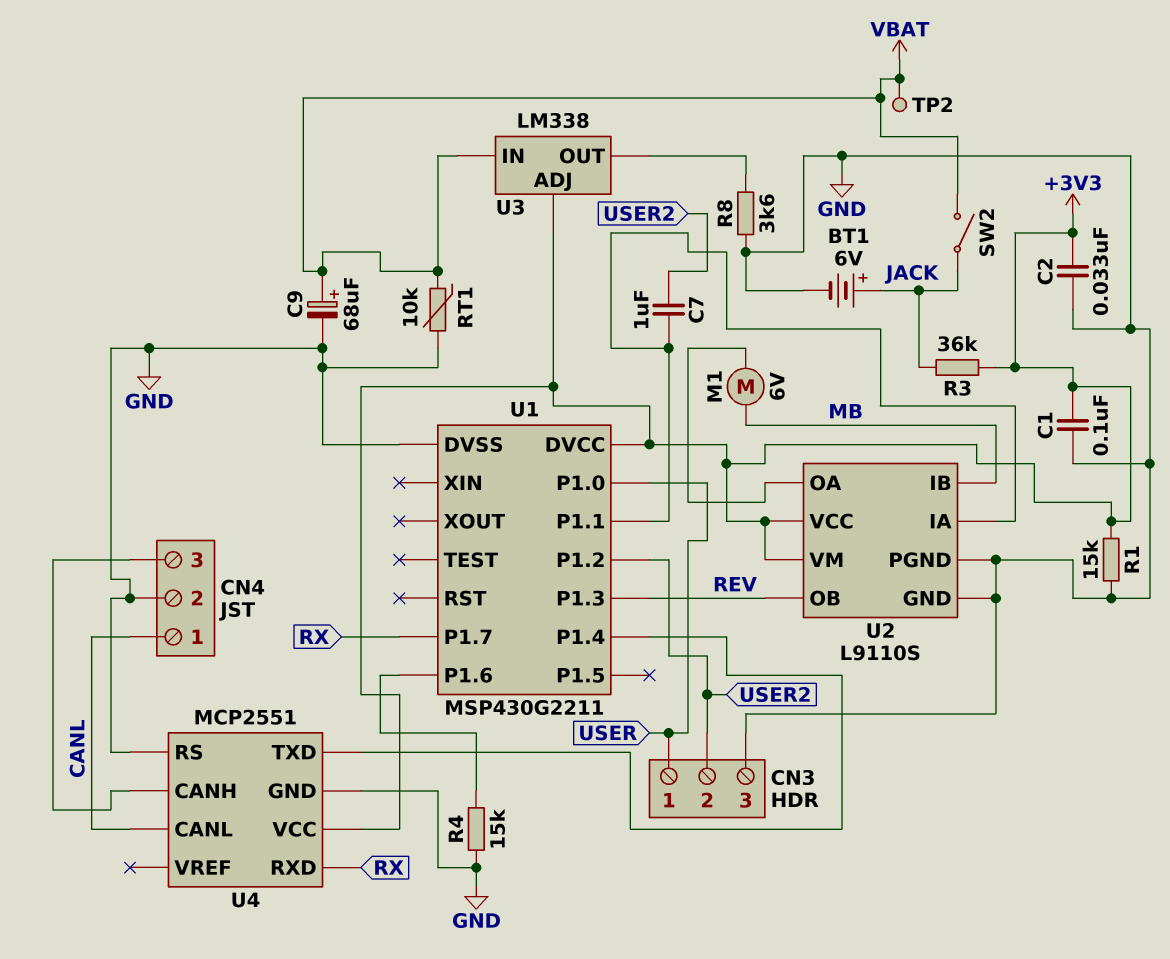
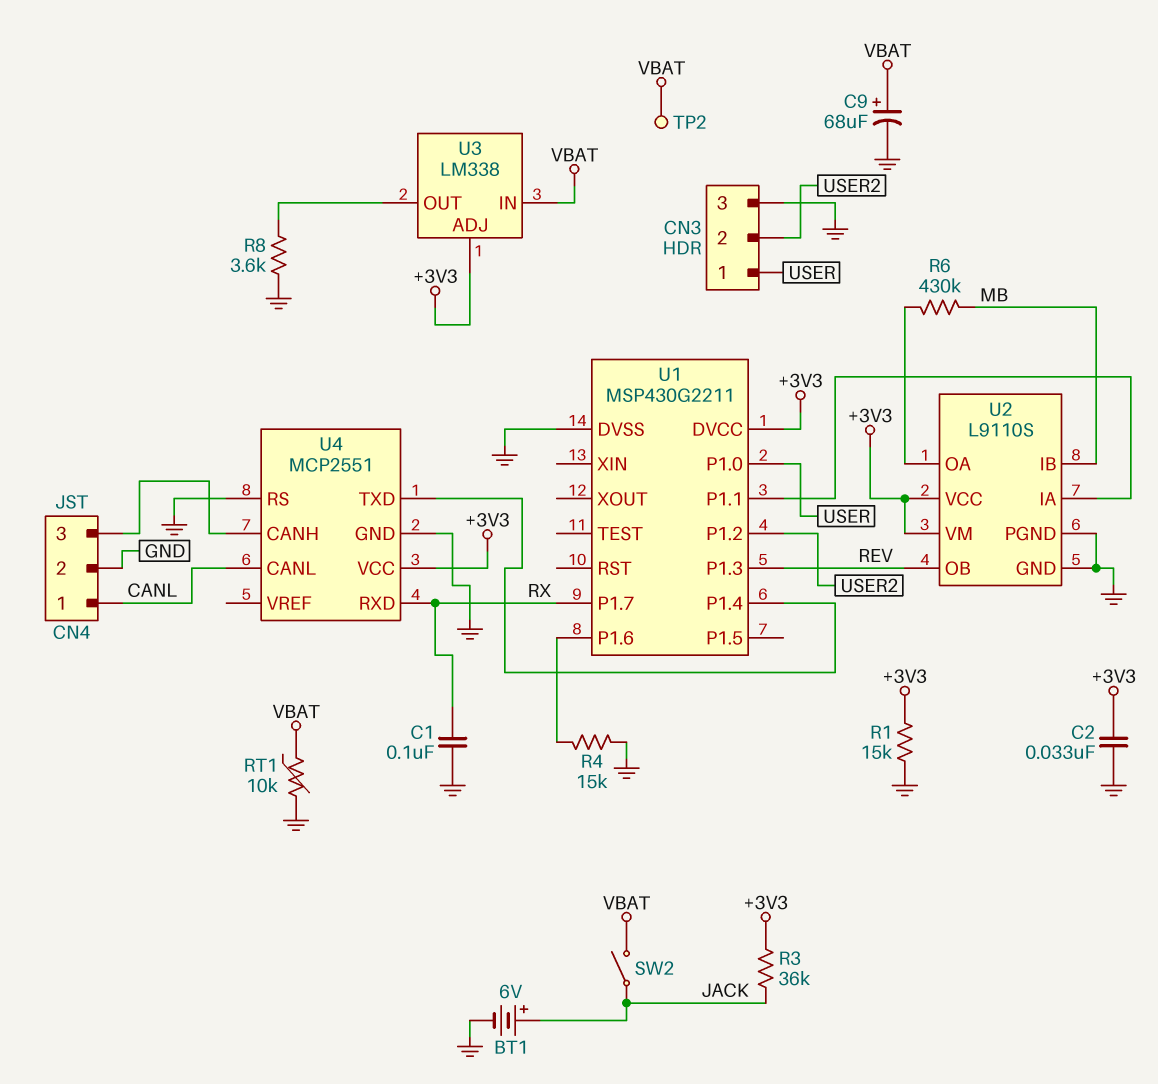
C1: 100nF (+3V3, GND) -> 100nF (GND, RX)
C7: 1uF (U1/P1.1, USER2) -> none
M1: motor 6V (MB, U2/OA) -> none
R6: none -> 430k (MB, U2/OA)

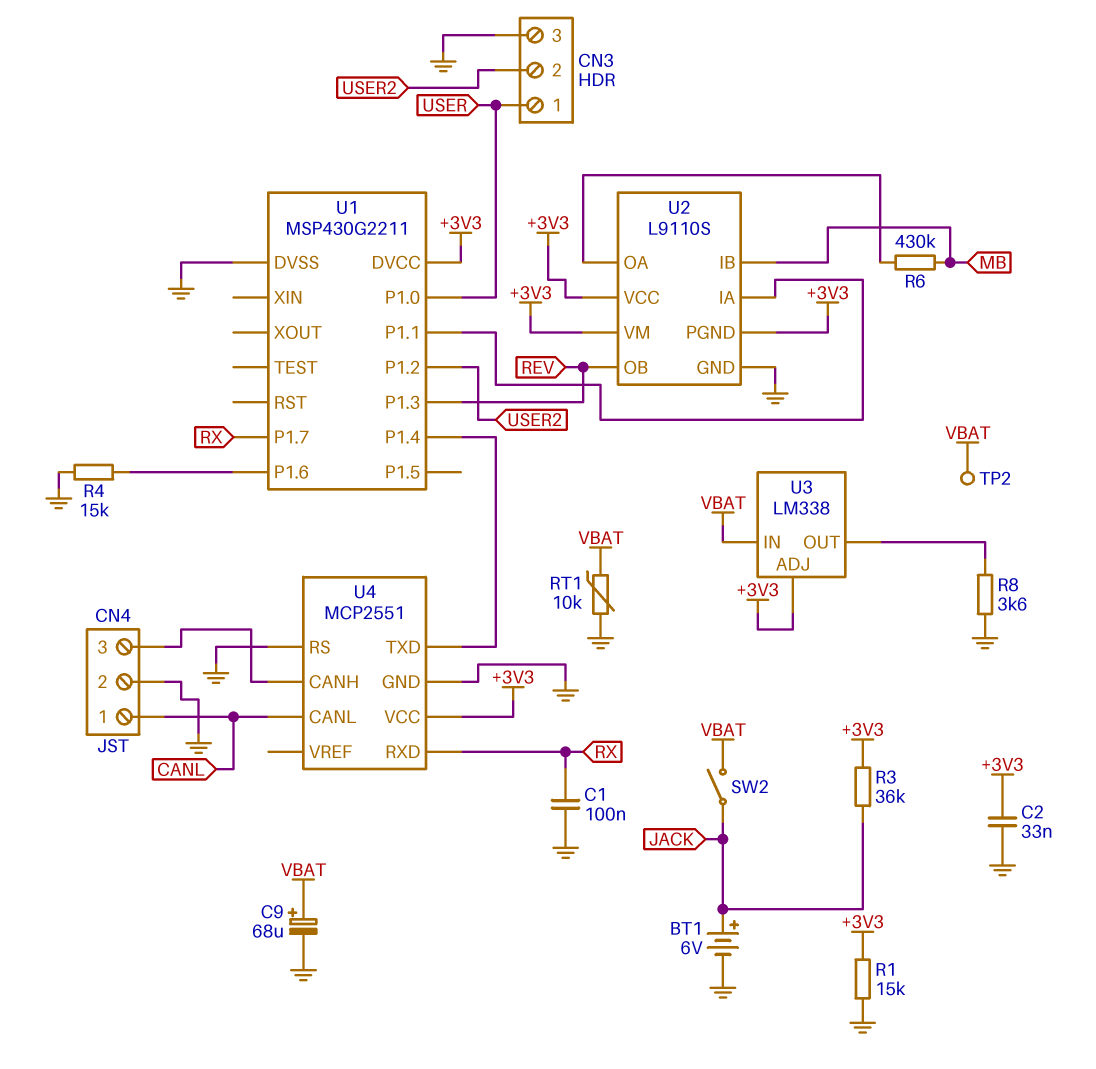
U2 pin PGND: GND -> +3V3

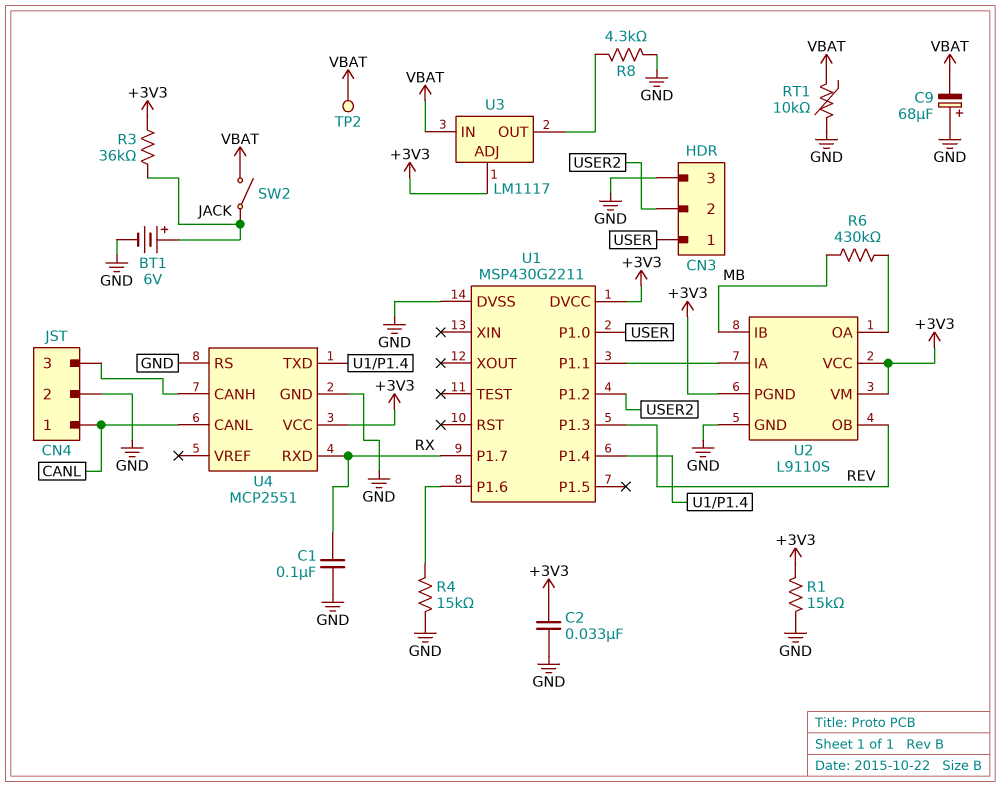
C9: 68uF (plus VBAT, minus GND) -> 68uF (plus GND, minus VBAT)
R8: 3.6k (GND, U3/OUT) -> 4.3k (GND, U3/OUT)
U3: LM338 -> LM1117

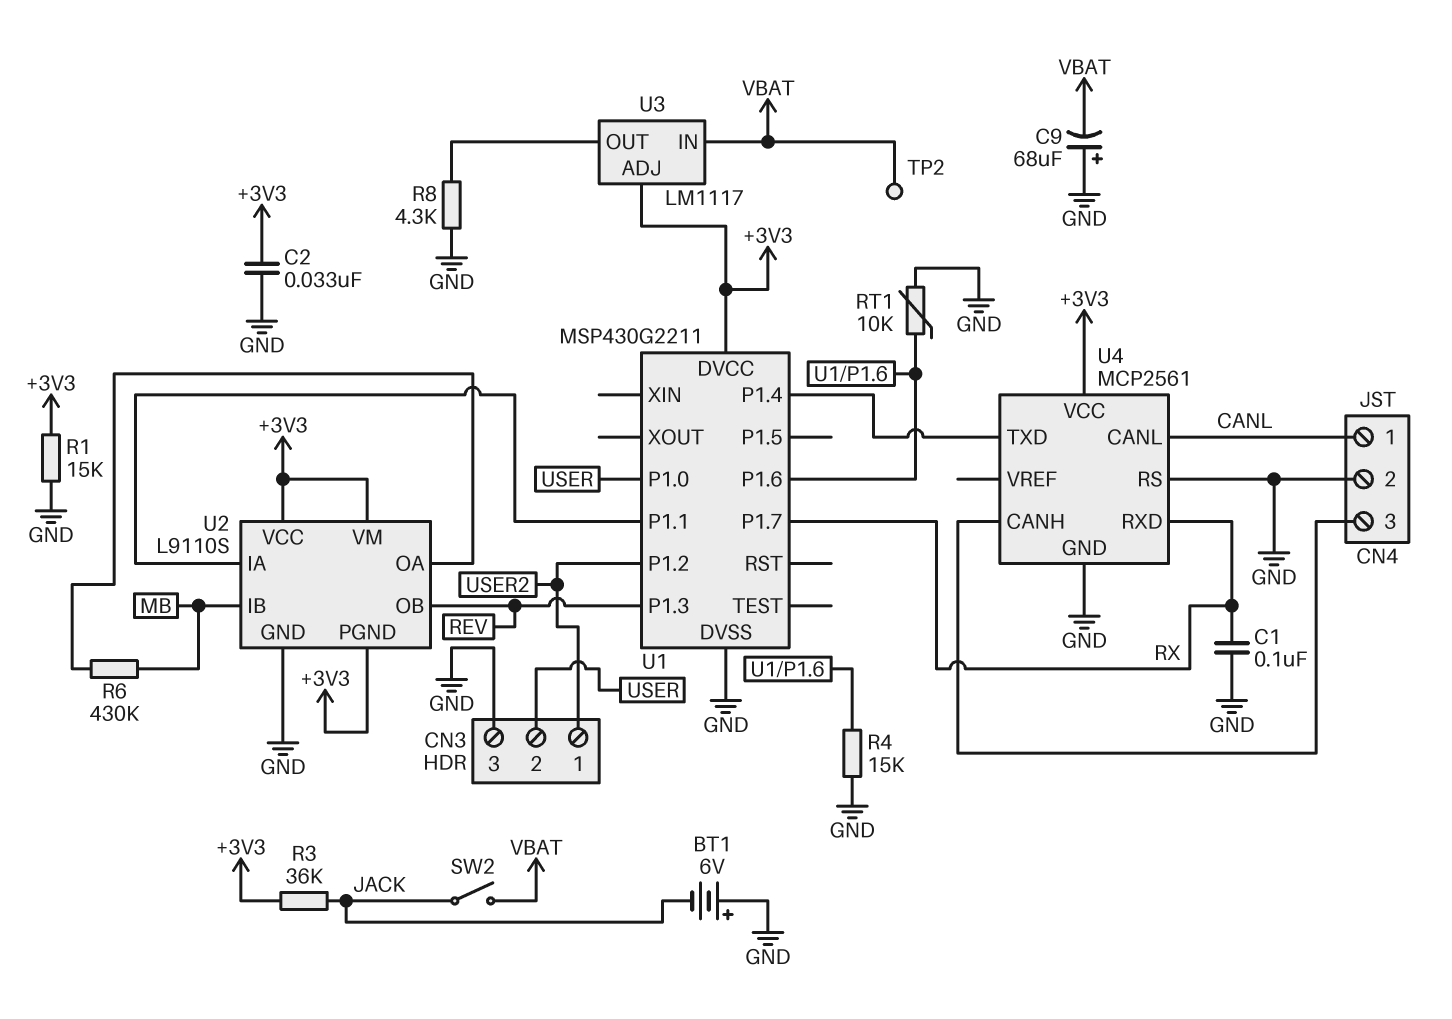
BT1: 6V (plus JACK, minus GND) -> 6V (plus GND, minus JACK)
CN3 pin 1: USER -> USER2
CN3 pin 2: USER2 -> USER
RT1: 10k (GND, VBAT) -> 10k (GND, U1/P1.6)
U4: MCP2551 -> MCP2561

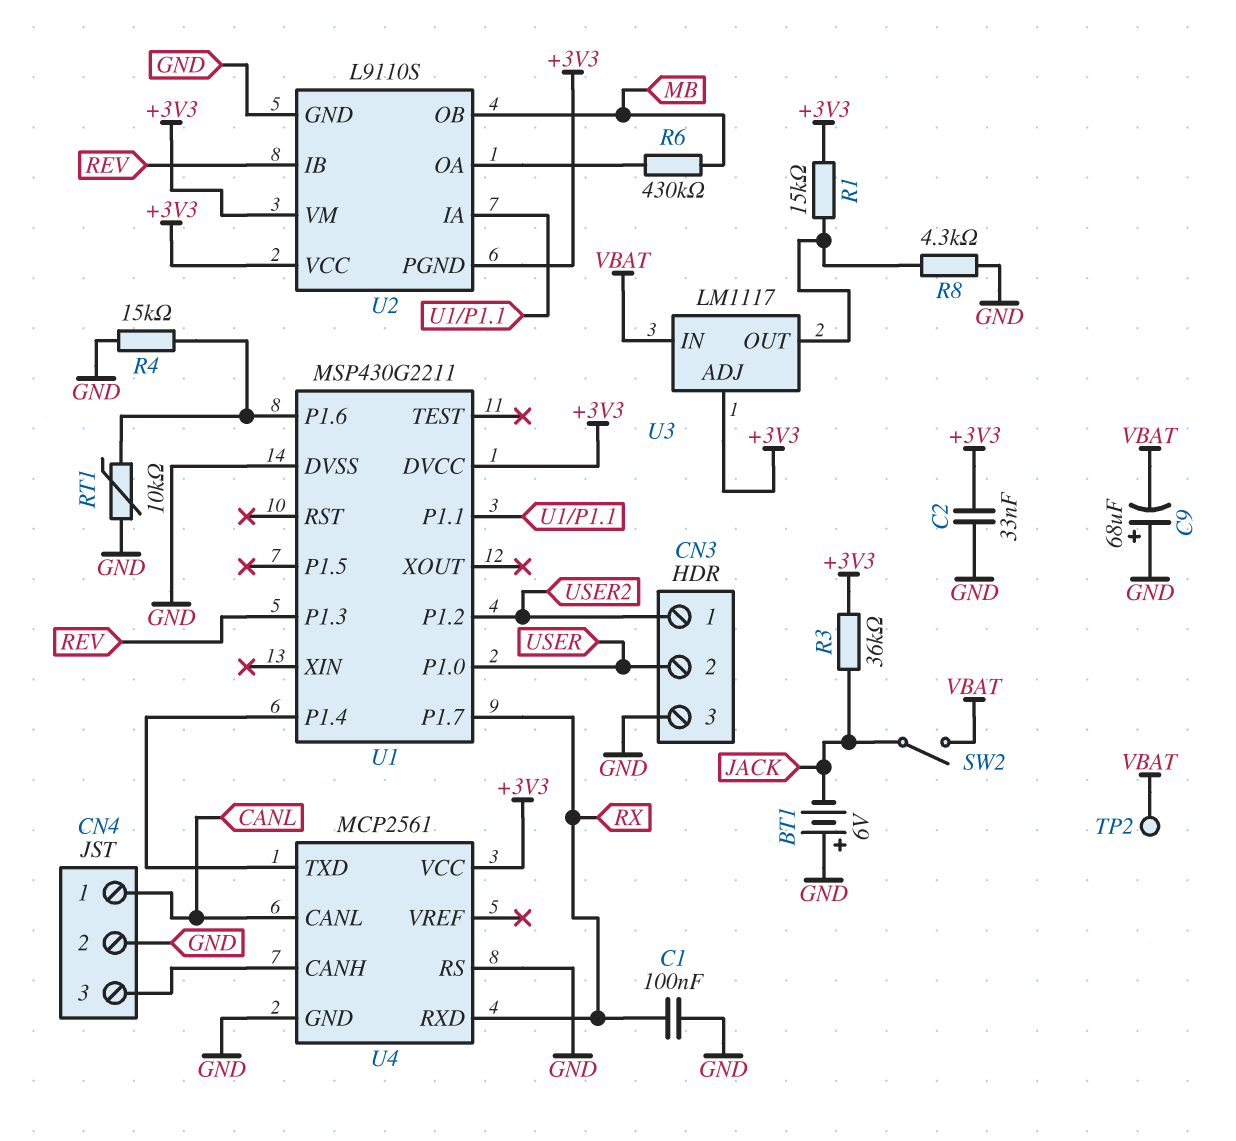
R1: 15k (+3V3, GND) -> 15k (+3V3, U3/OUT)
U2 pin IB: MB -> REV
U2 pin OB: REV -> MB

